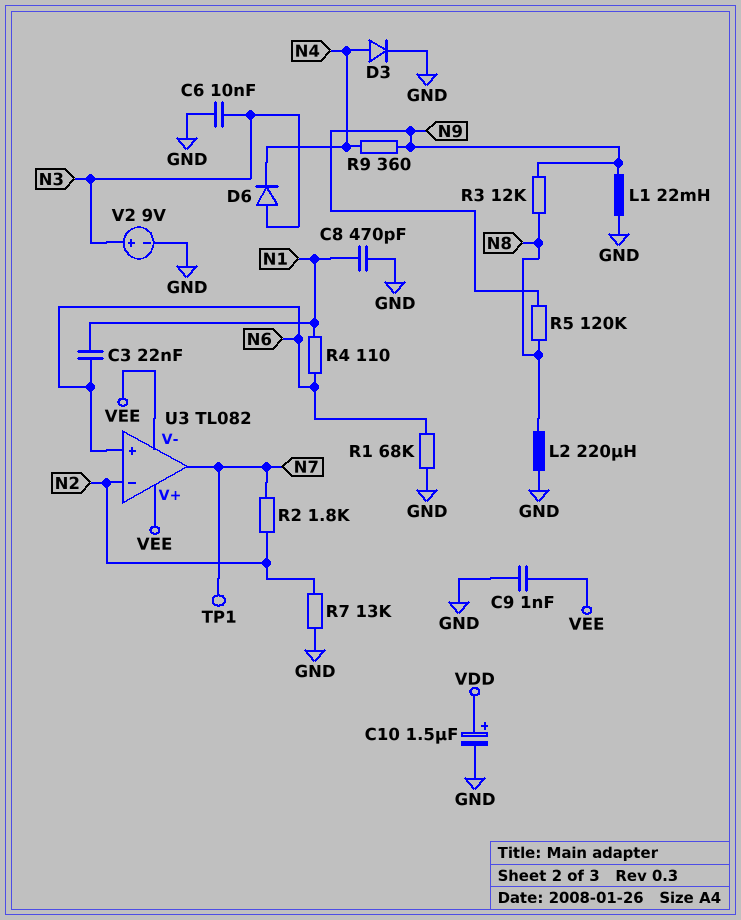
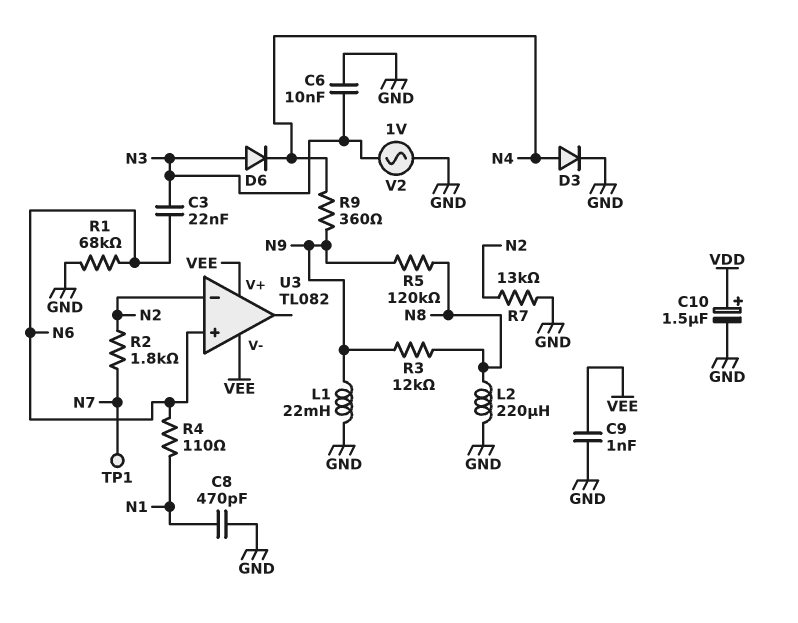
C3: 22nF (N1, N6) -> 22nF (N3, N6)
U3 pin out: N7 -> none
V2: 9V (plus N3, minus GND) -> AC 1V (GND, N3)

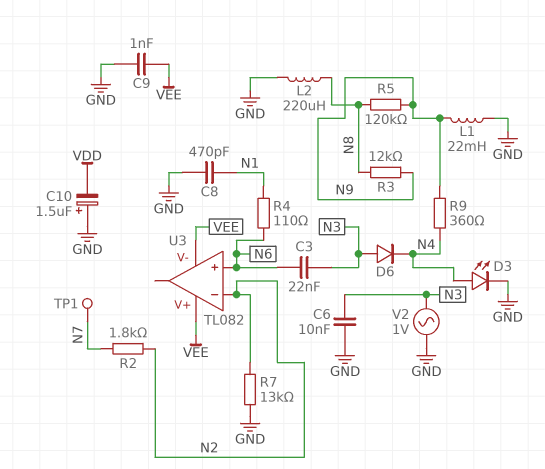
C10: 1.5uF (plus VDD, minus GND) -> 1.5uF (plus GND, minus VDD)
D3: diode (A N4, K GND) -> LED (A N4, K GND)
R1: 68k (GND, N6) -> none

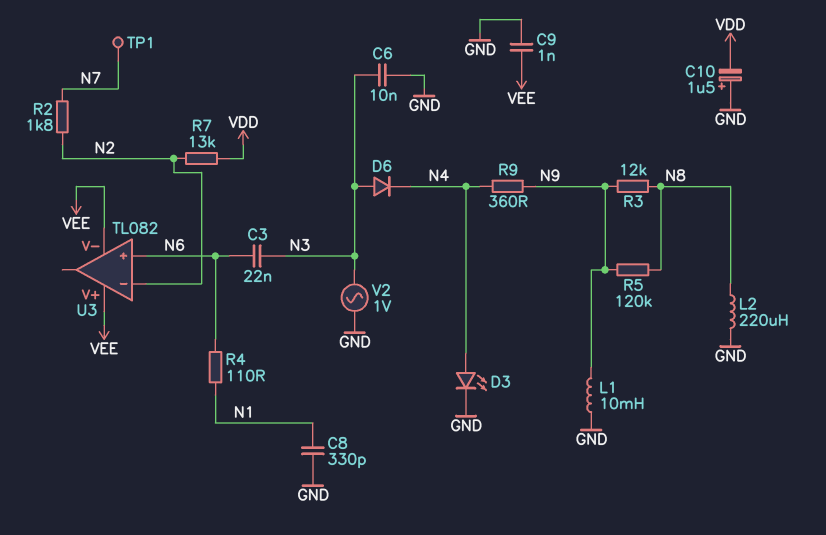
C8: 470pF (GND, N1) -> 330pF (GND, N1)
L1: 22mH (GND, N9) -> 10mH (GND, N9)
R7: 13k (GND, N2) -> 13k (N2, VDD)

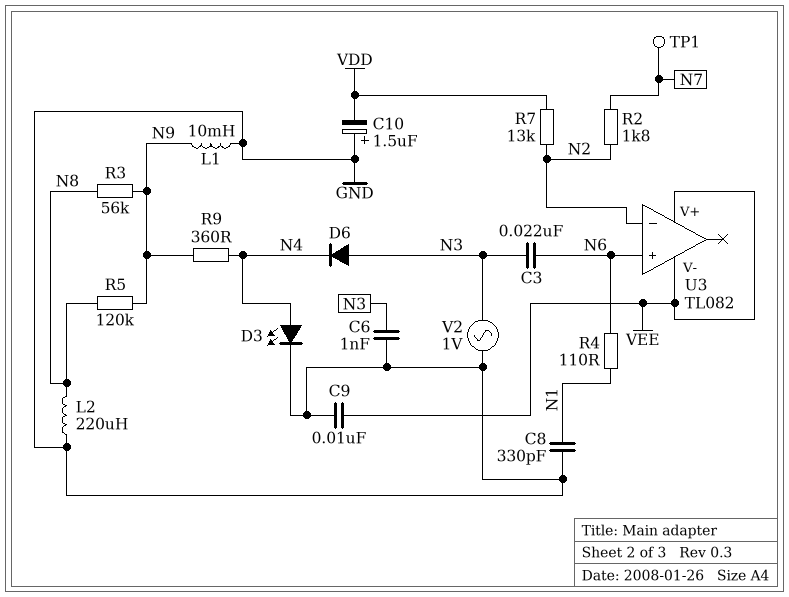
C6: 10nF (GND, N3) -> 1nF (GND, N3)
C9: 1nF (GND, VEE) -> 10nF (GND, VEE)
R3: 12k (N8, N9) -> 56k (N8, N9)

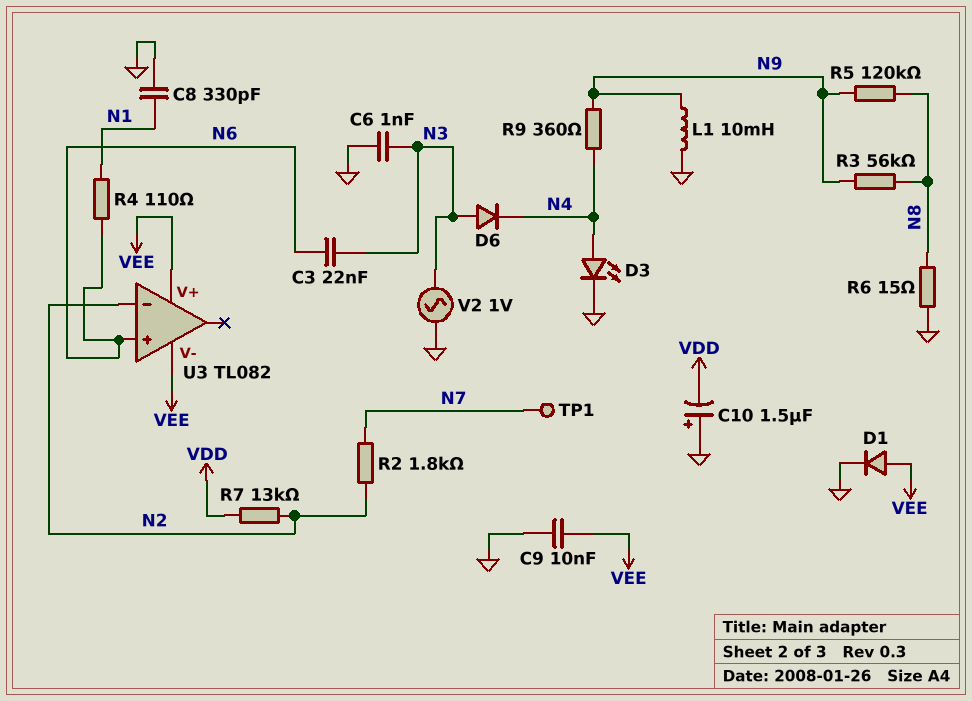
D1: none -> diode (A VEE, K GND)
L2: 220uH (GND, N8) -> none
R6: none -> 15 (GND, N8)

